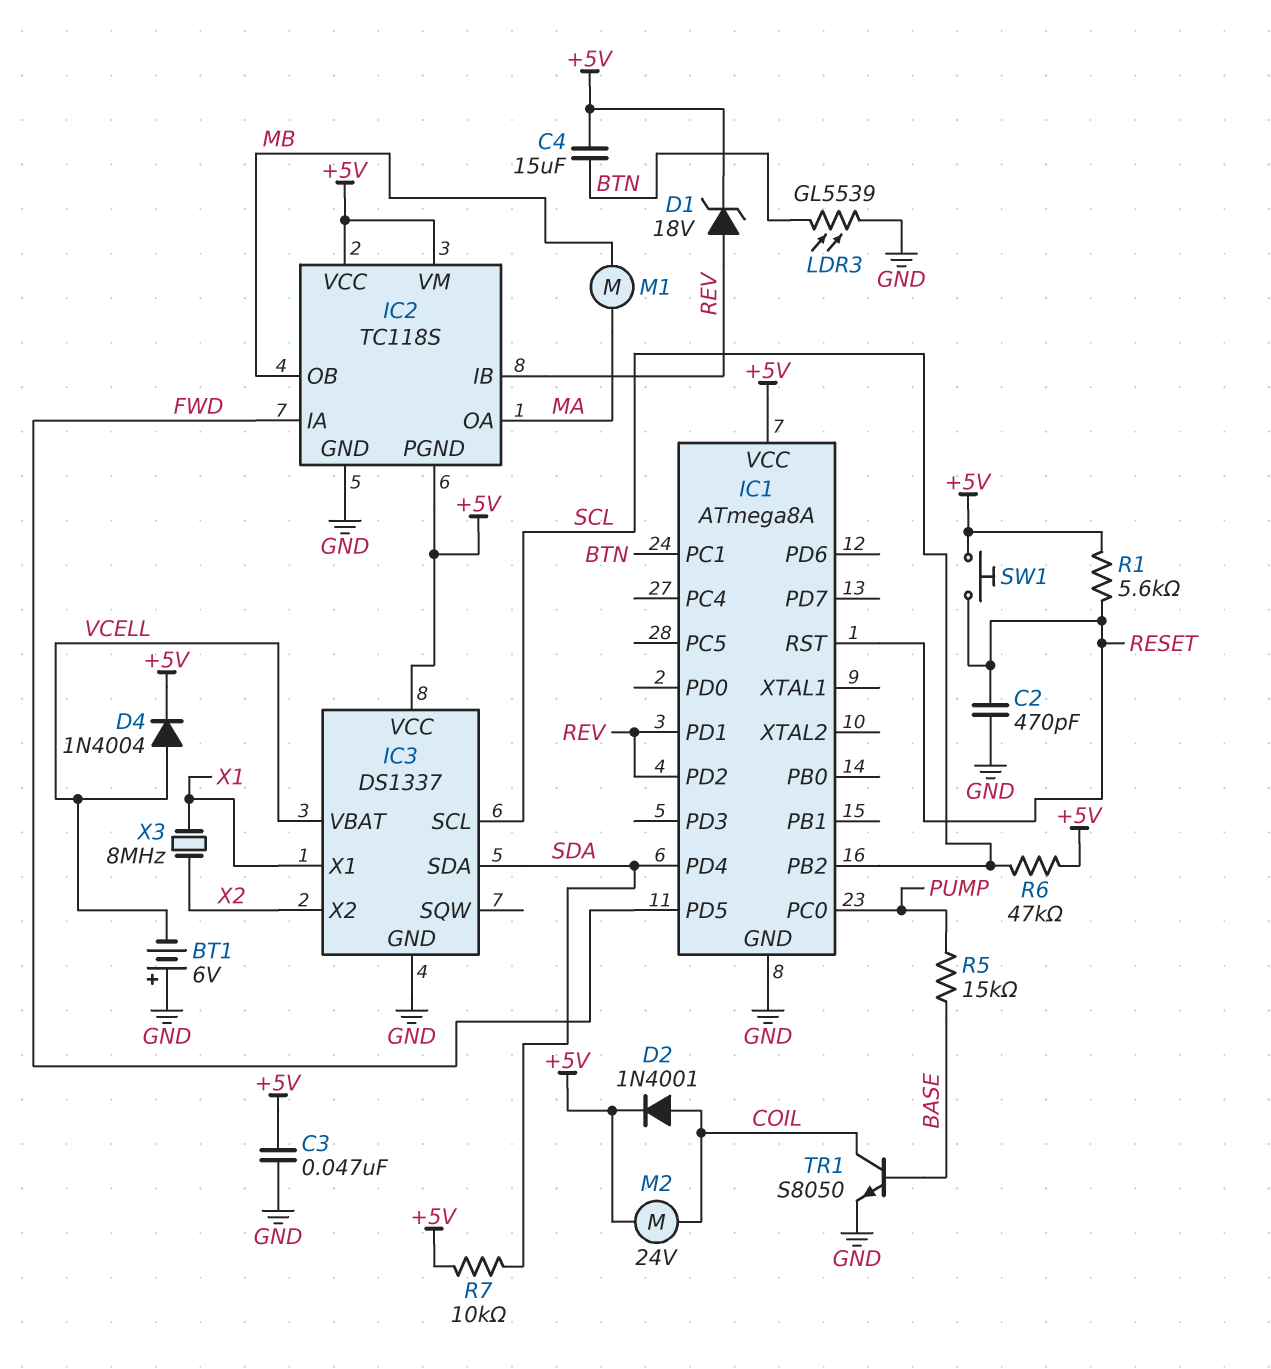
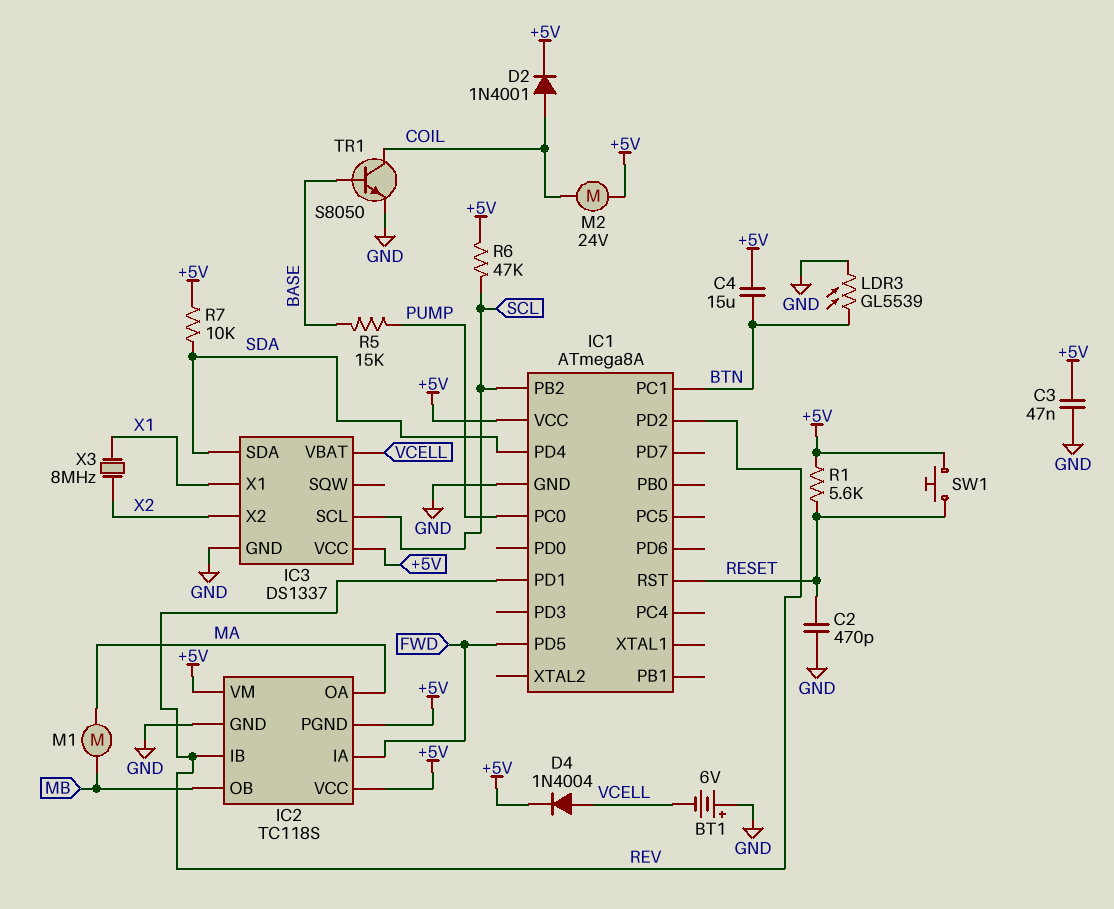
D1: zener 18V (A REV, K +5V) -> none

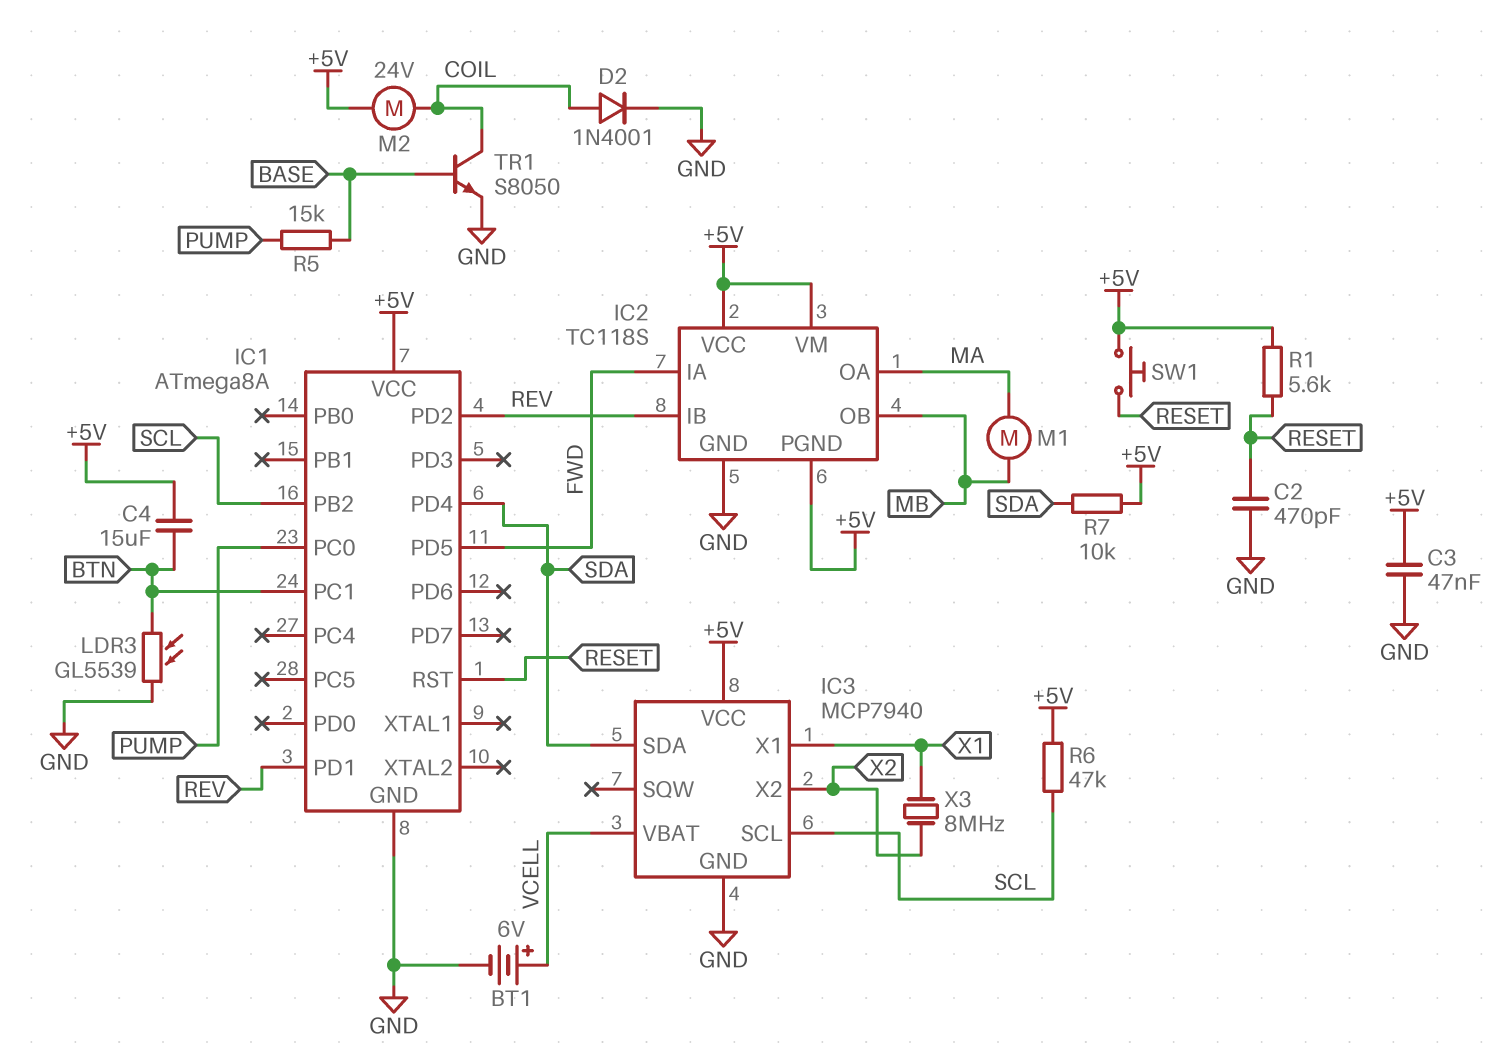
BT1: 6V (plus GND, minus VCELL) -> 6V (plus VCELL, minus GND)
D2: diode 1N4001 (A COIL, K +5V) -> diode 1N4001 (A COIL, K GND)
D4: diode 1N4004 (A VCELL, K +5V) -> none
IC3: DS1337 -> MCP7940

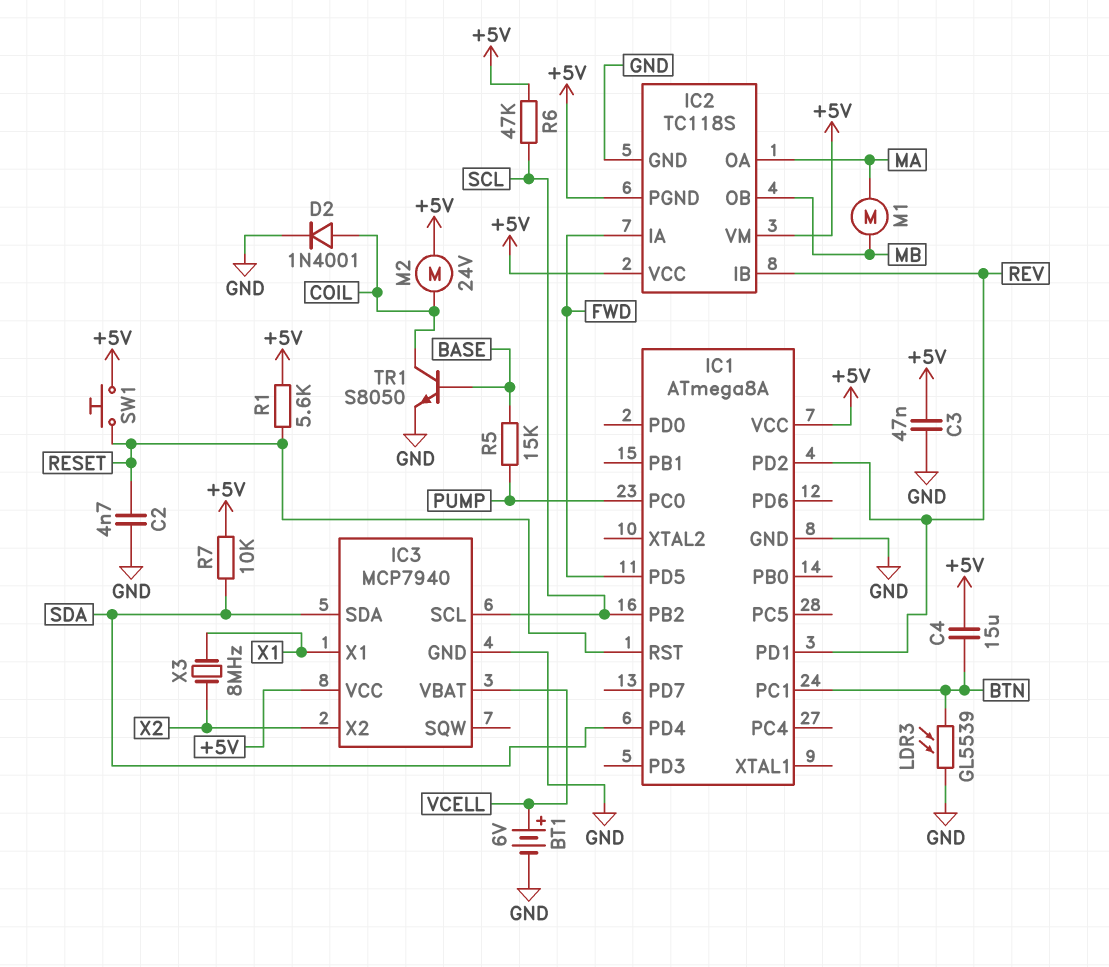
C2: 470pF (GND, RESET) -> 4.7nF (GND, RESET)

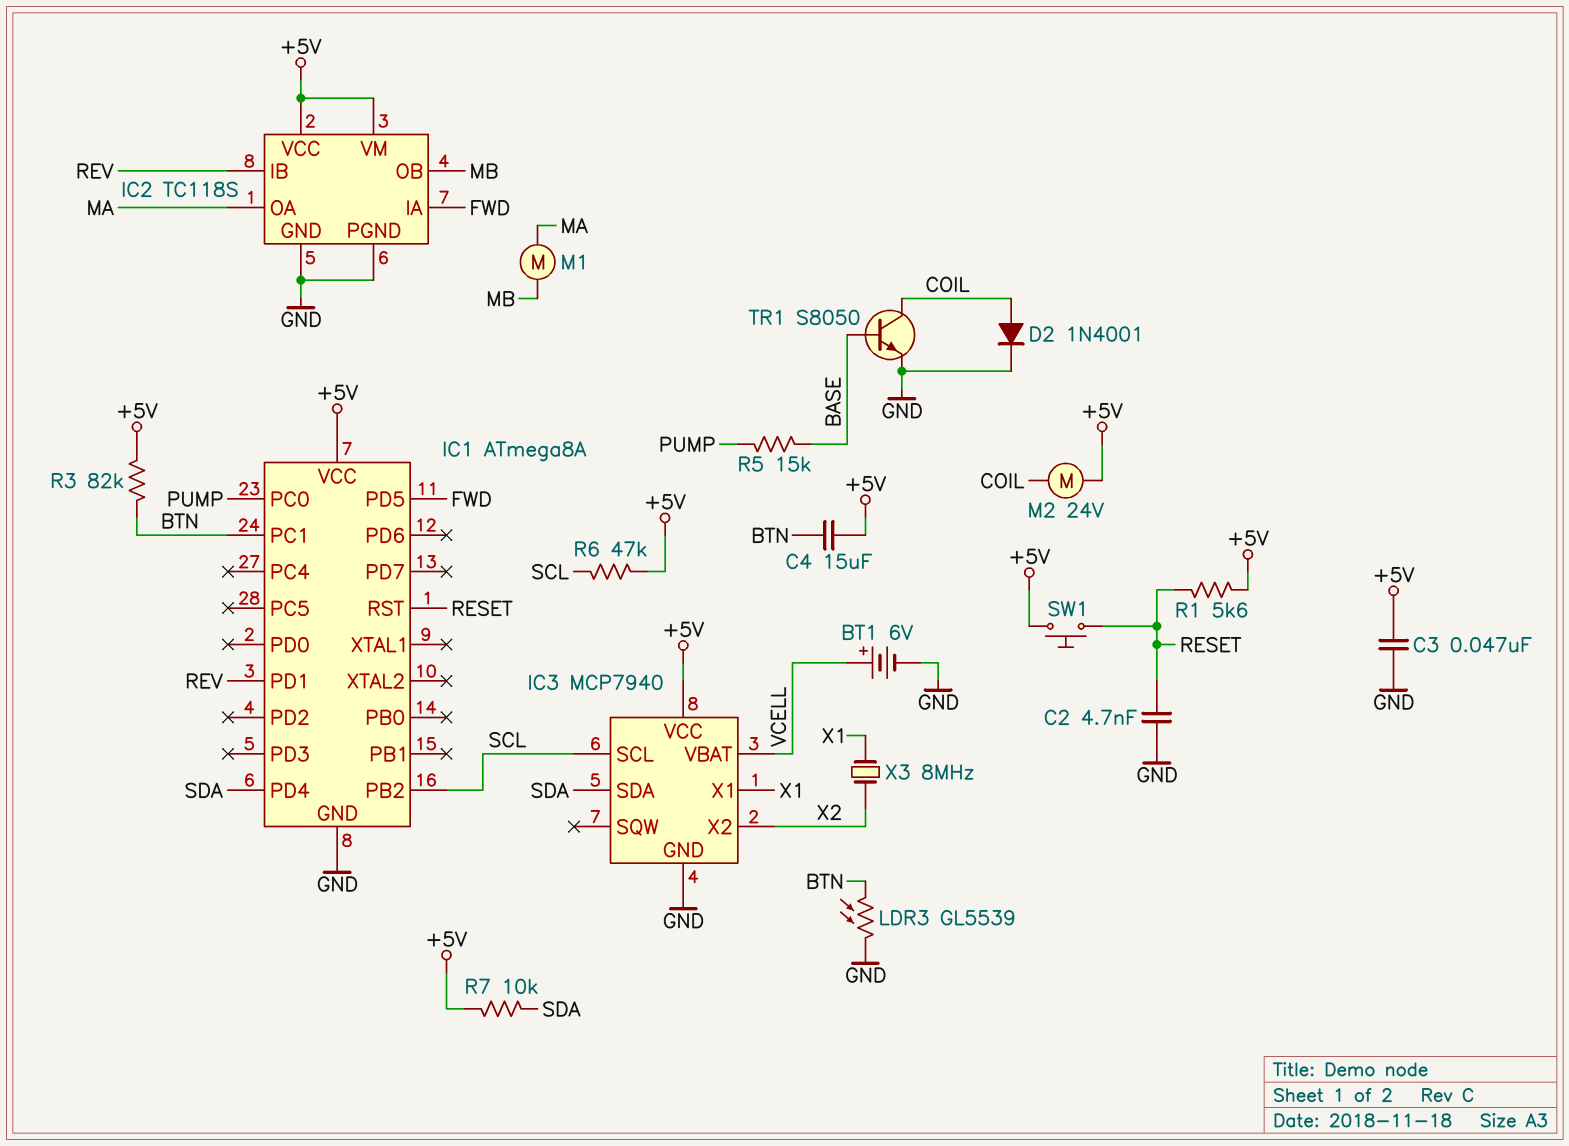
IC1 pin PD2: REV -> none
IC2 pin PGND: +5V -> GND
R3: none -> 82k (+5V, BTN)

